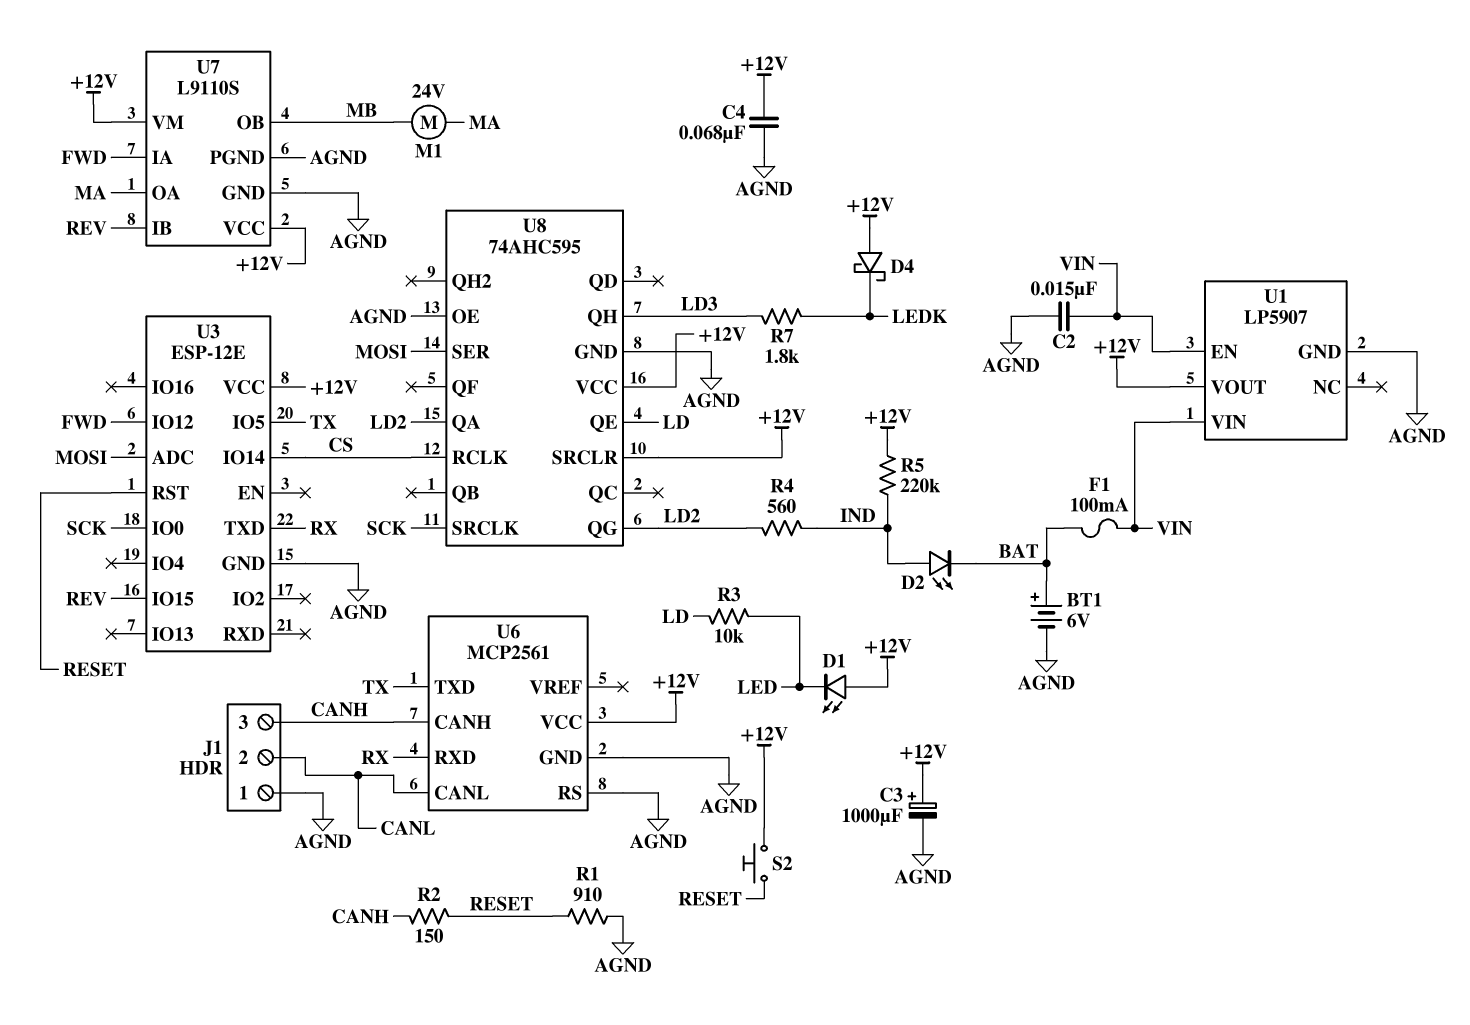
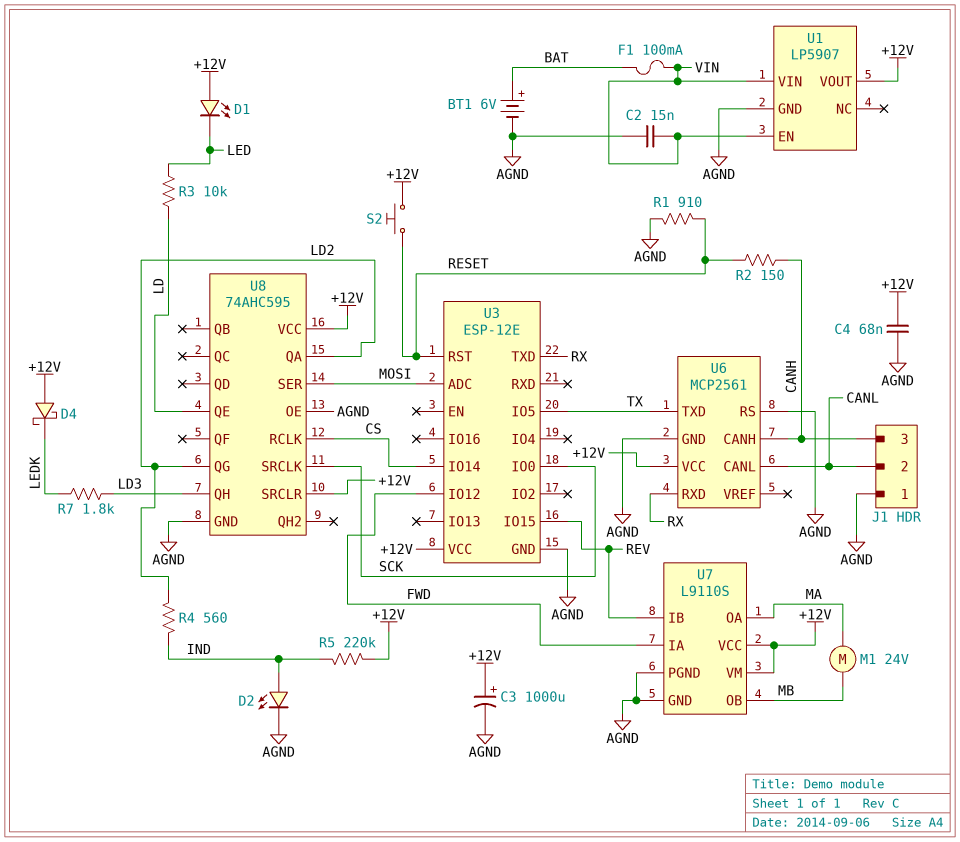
D2: LED (A IND, K BAT) -> LED (A IND, K AGND)

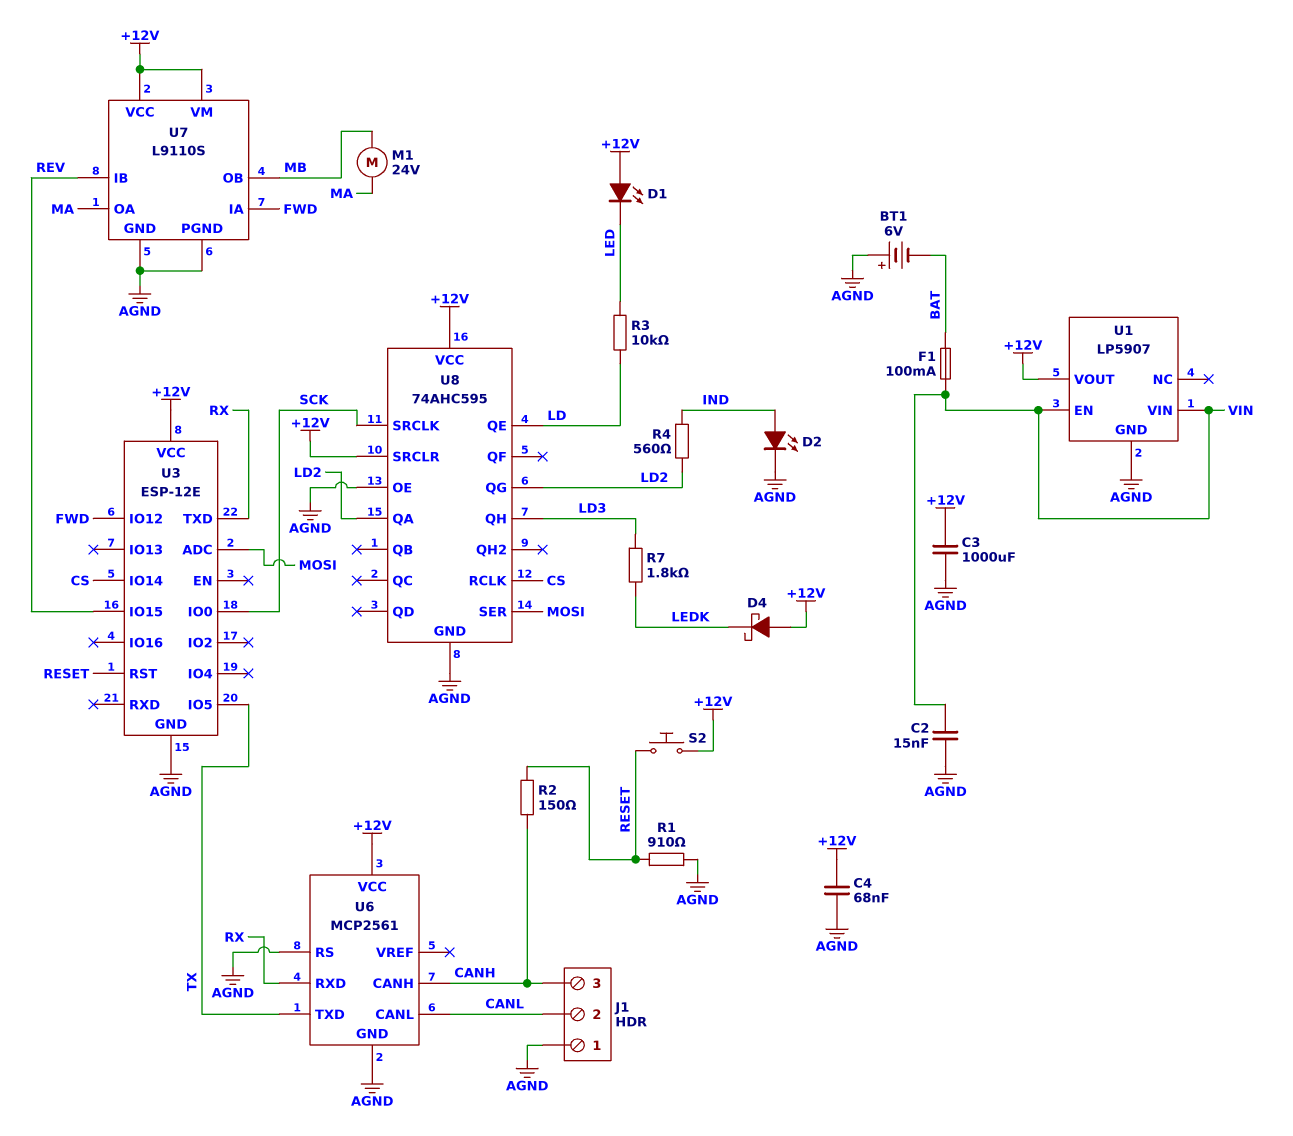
BT1: 6V (plus BAT, minus AGND) -> 6V (plus AGND, minus BAT)
C3: 1000uF (plus +12V, minus AGND) -> 1000uF (+12V, AGND)
R5: 220k (+12V, IND) -> none

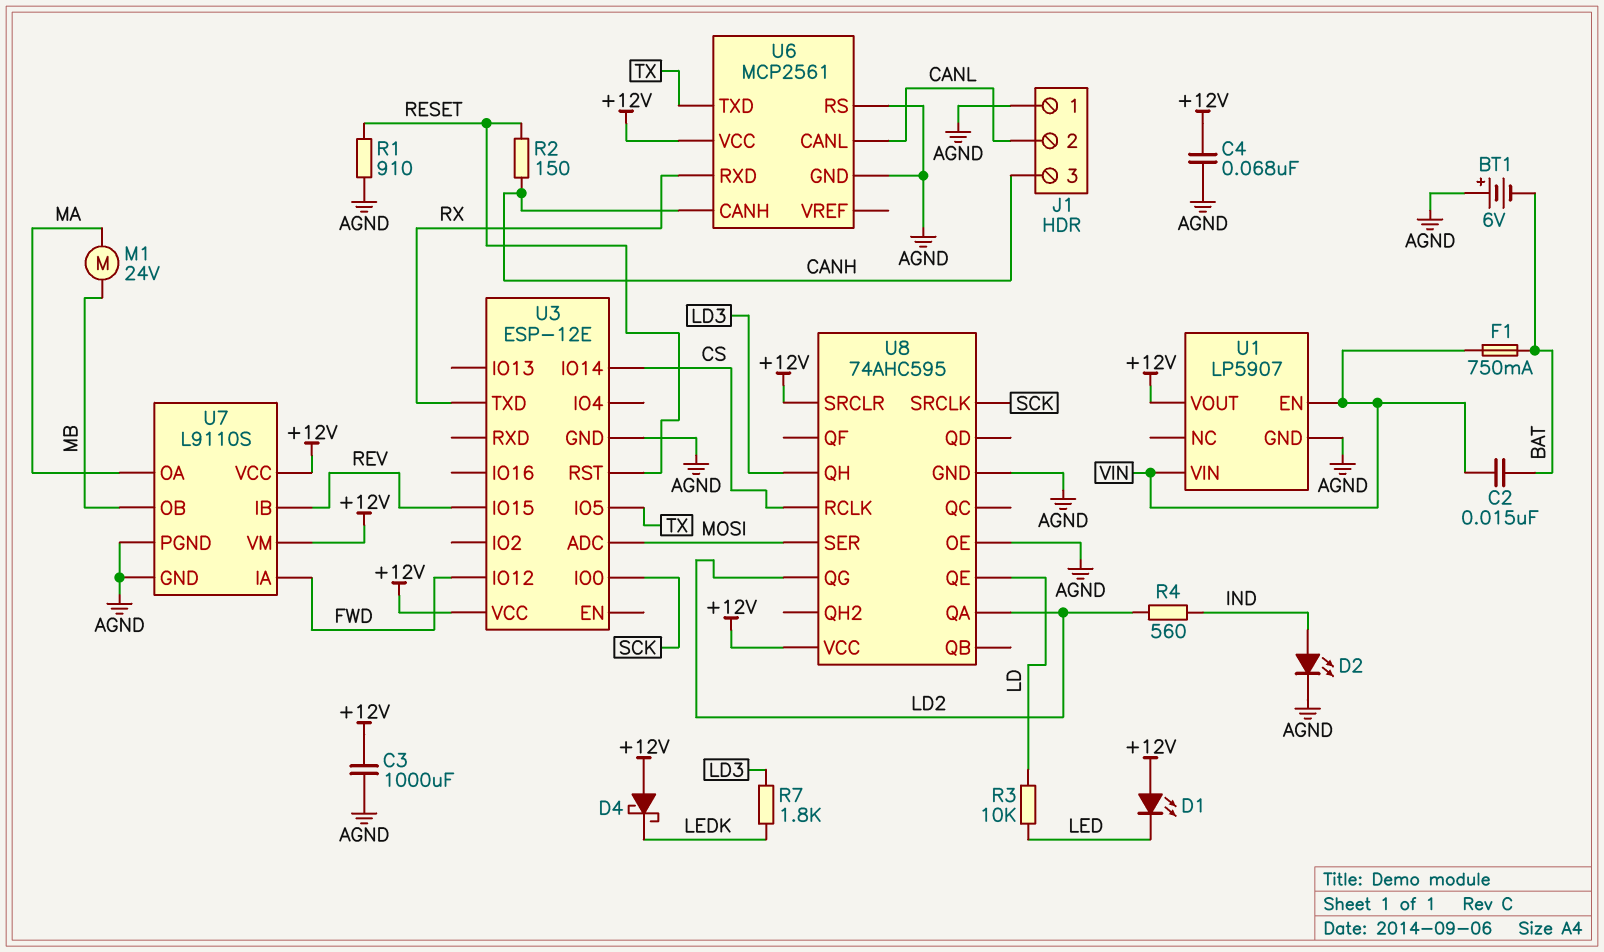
C2: 15nF (AGND, VIN) -> 15nF (BAT, VIN)
F1: 100mA (BAT, VIN) -> 750mA (BAT, VIN)
S2: button (+12V, RESET) -> none

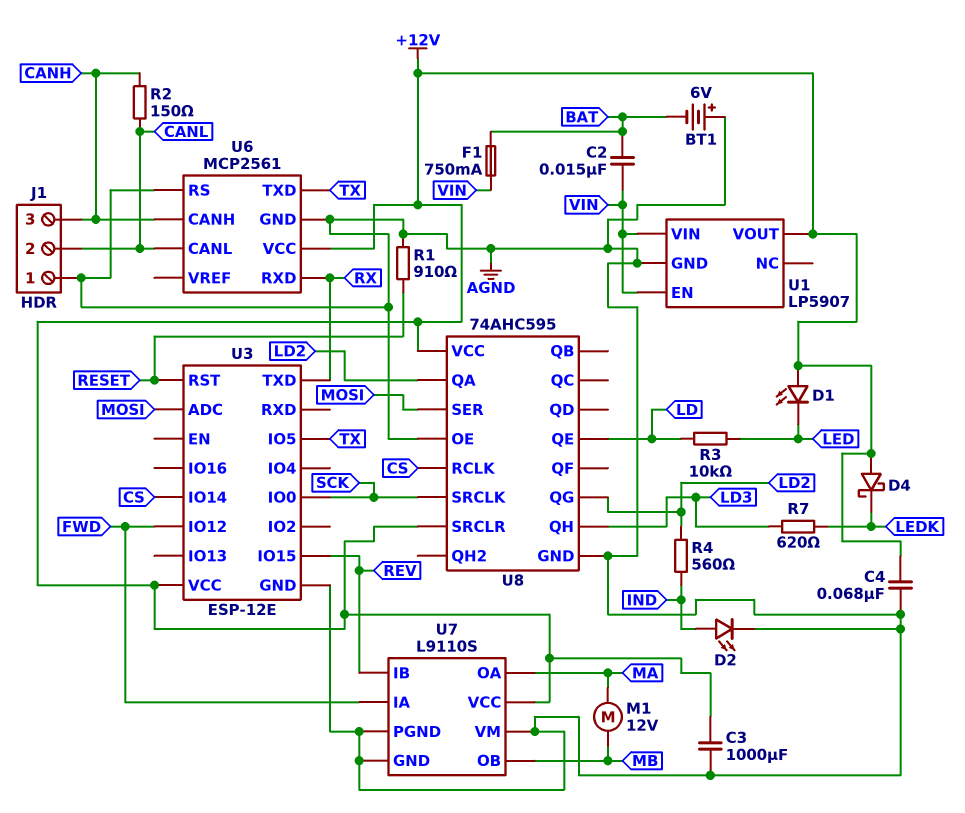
M1: motor 24V (MA, MB) -> motor 12V (MA, MB)
R2: 150 (CANH, RESET) -> 150 (CANH, CANL)
R7: 1.8k (LD3, LEDK) -> 620 (LD3, LEDK)
U7 pin VM: +12V -> AGND

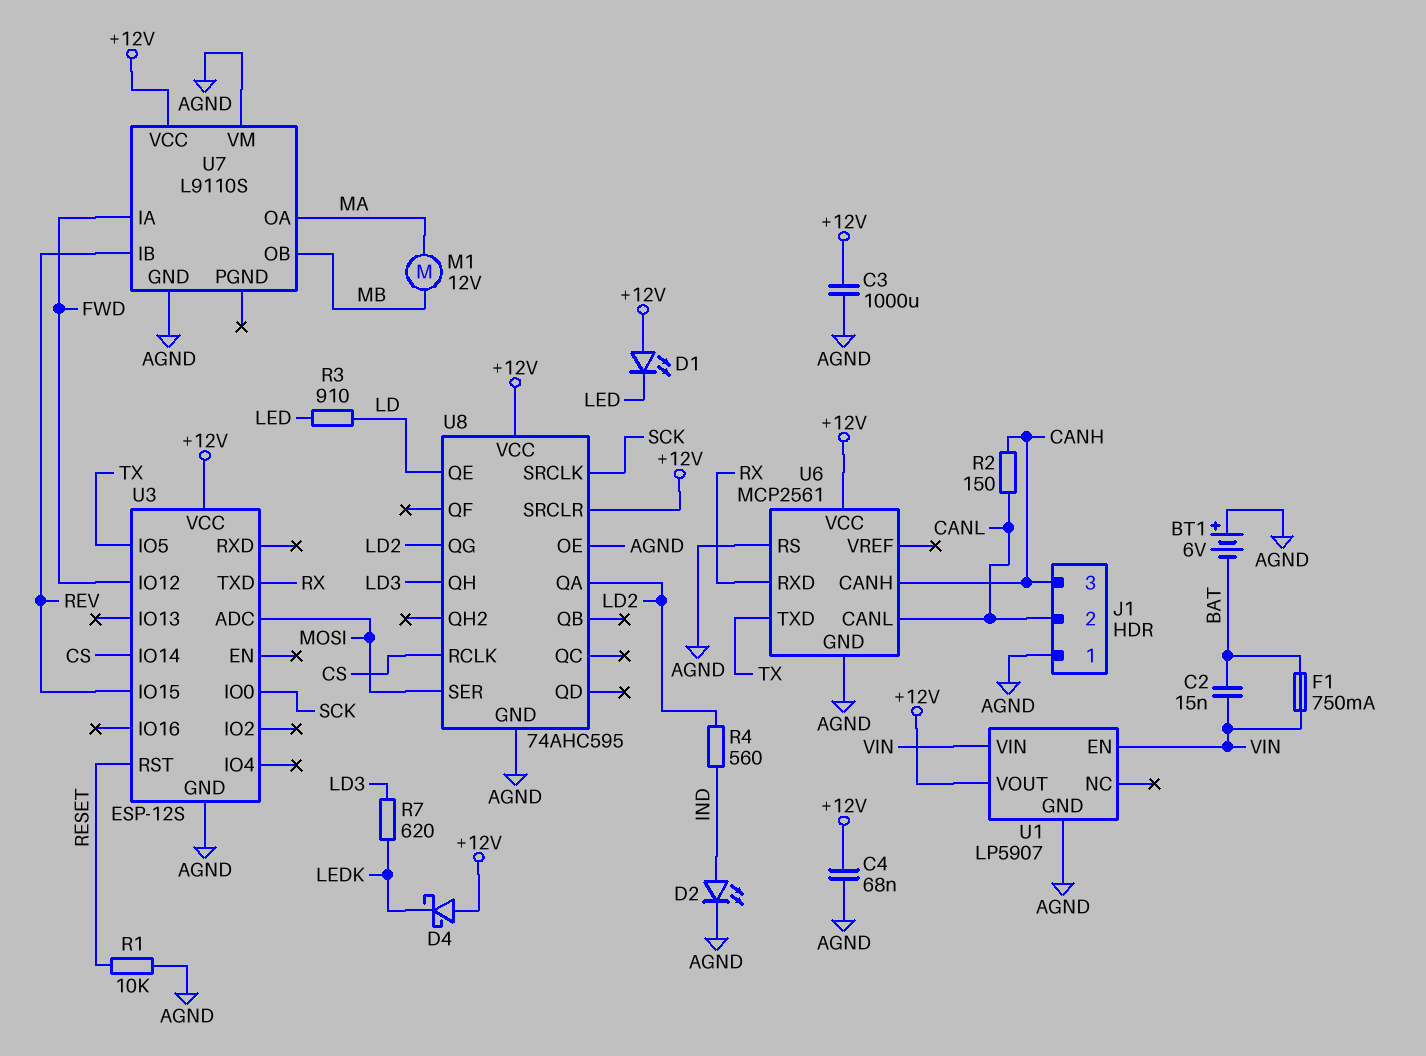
R1: 910 (AGND, RESET) -> 10k (AGND, RESET)
R3: 10k (LD, LED) -> 910 (LD, LED)
U3: ESP-12E -> ESP-12S
U7 pin PGND: AGND -> none

